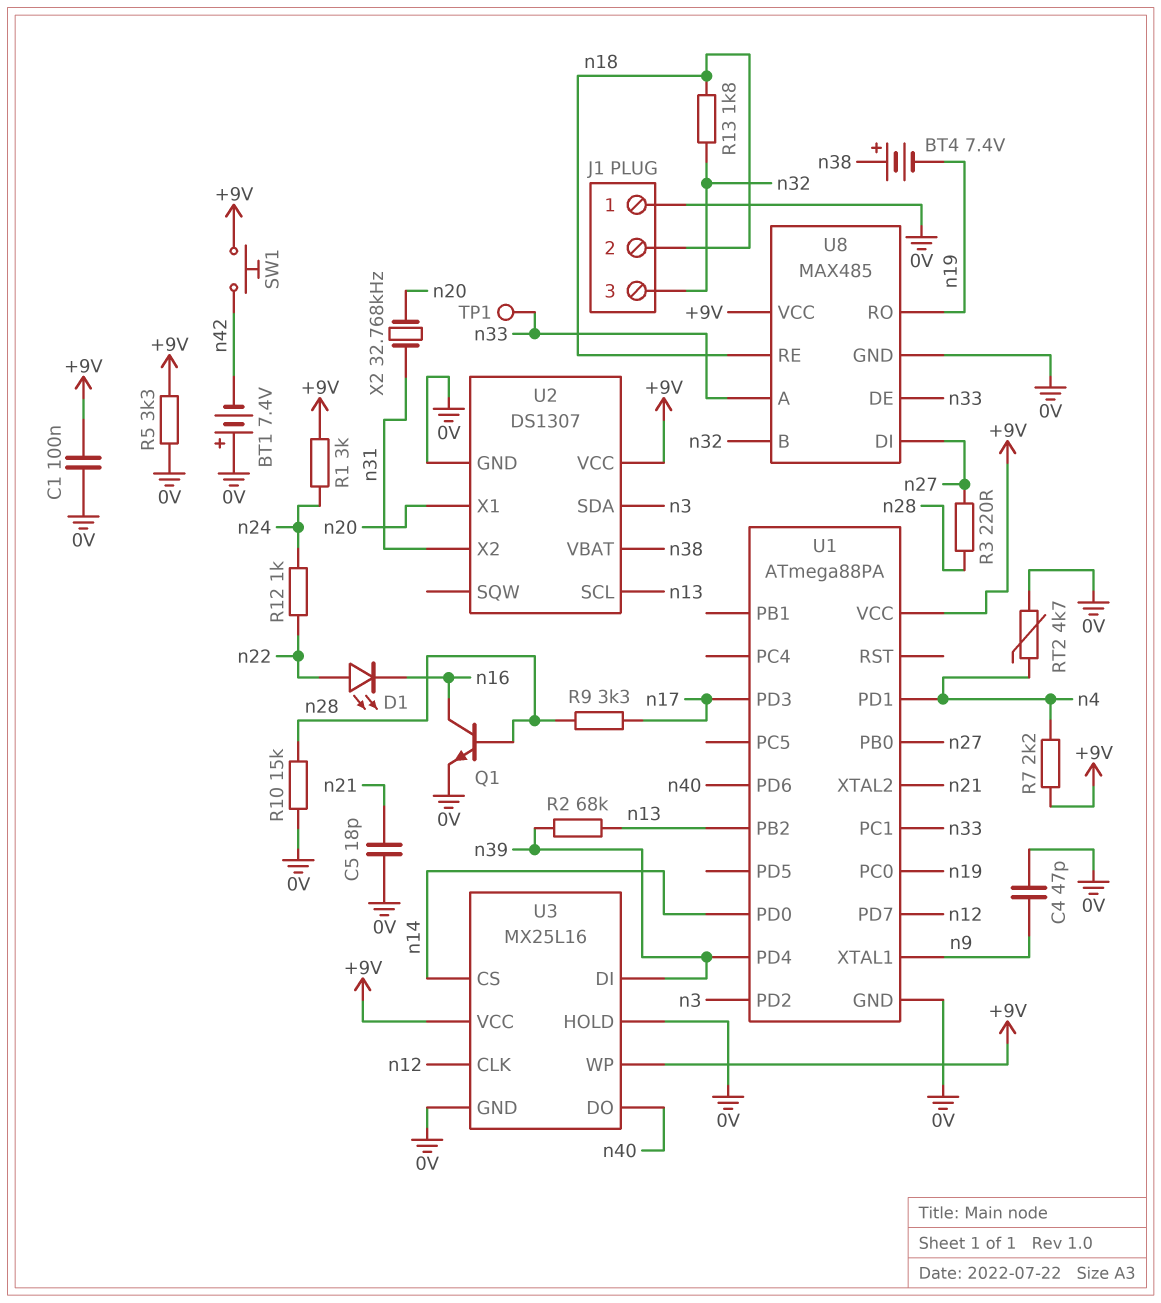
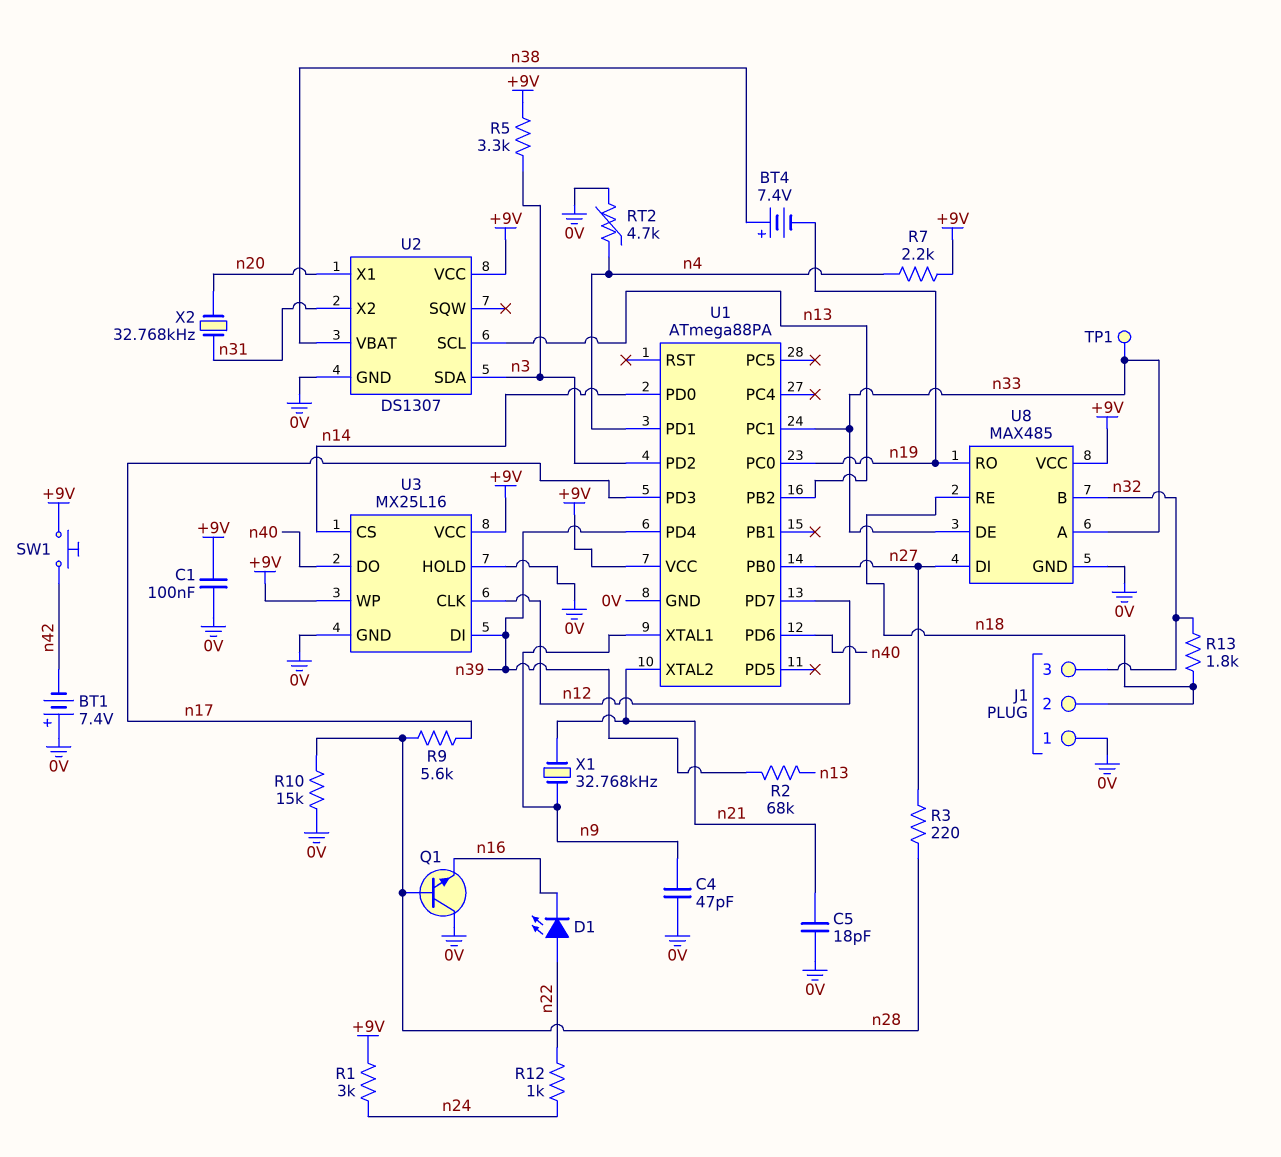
Q1: NPN (B n28, C n16, E 0V) -> NPN (B n28, C 0V, E n16)
R5: 3.3k (+9V, 0V) -> 3.3k (+9V, n3)
R9: 3.3k (n17, n28) -> 5.6k (n17, n28)
X1: none -> 32.768kHz (n9, n21)

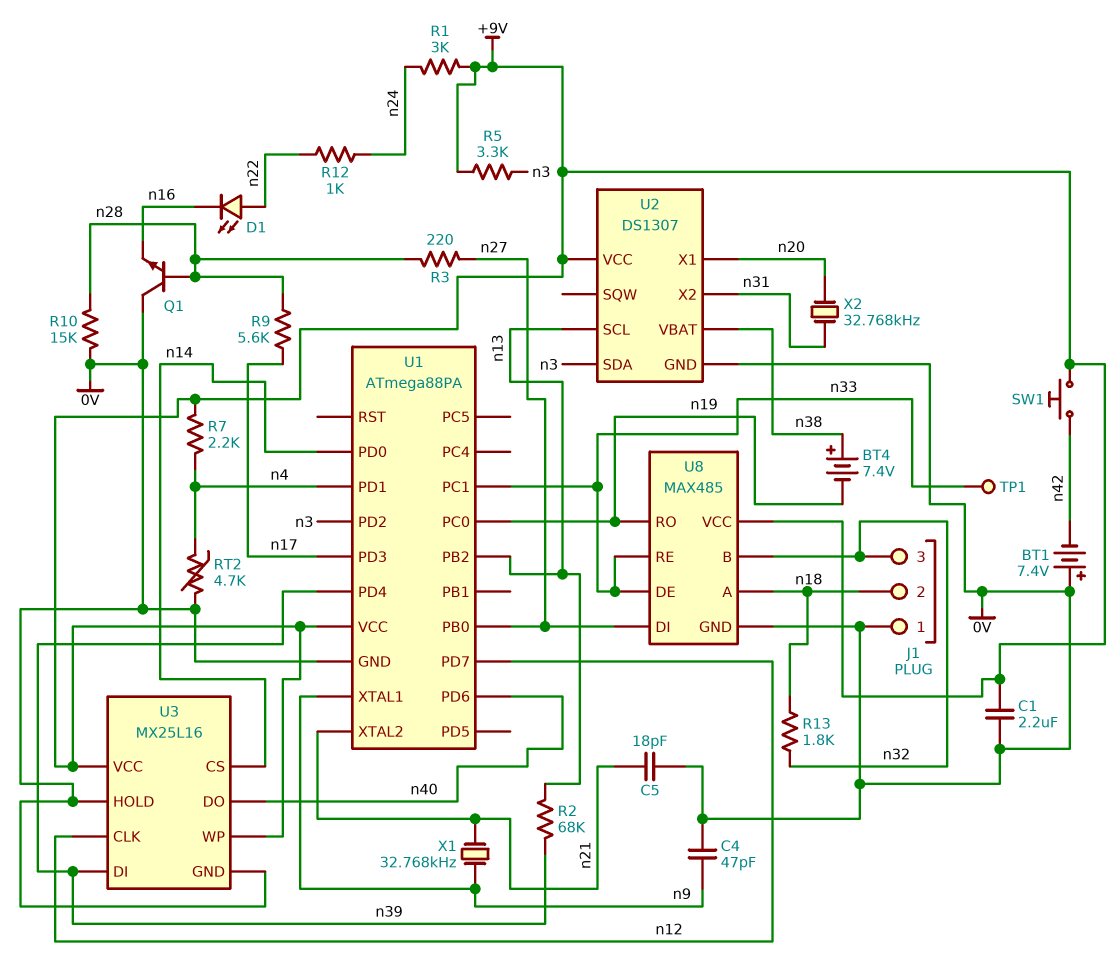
C1: 100nF (+9V, 0V) -> 2.2uF (+9V, 0V)
U8 pin A: n33 -> n18
U8 pin RE: n18 -> n33

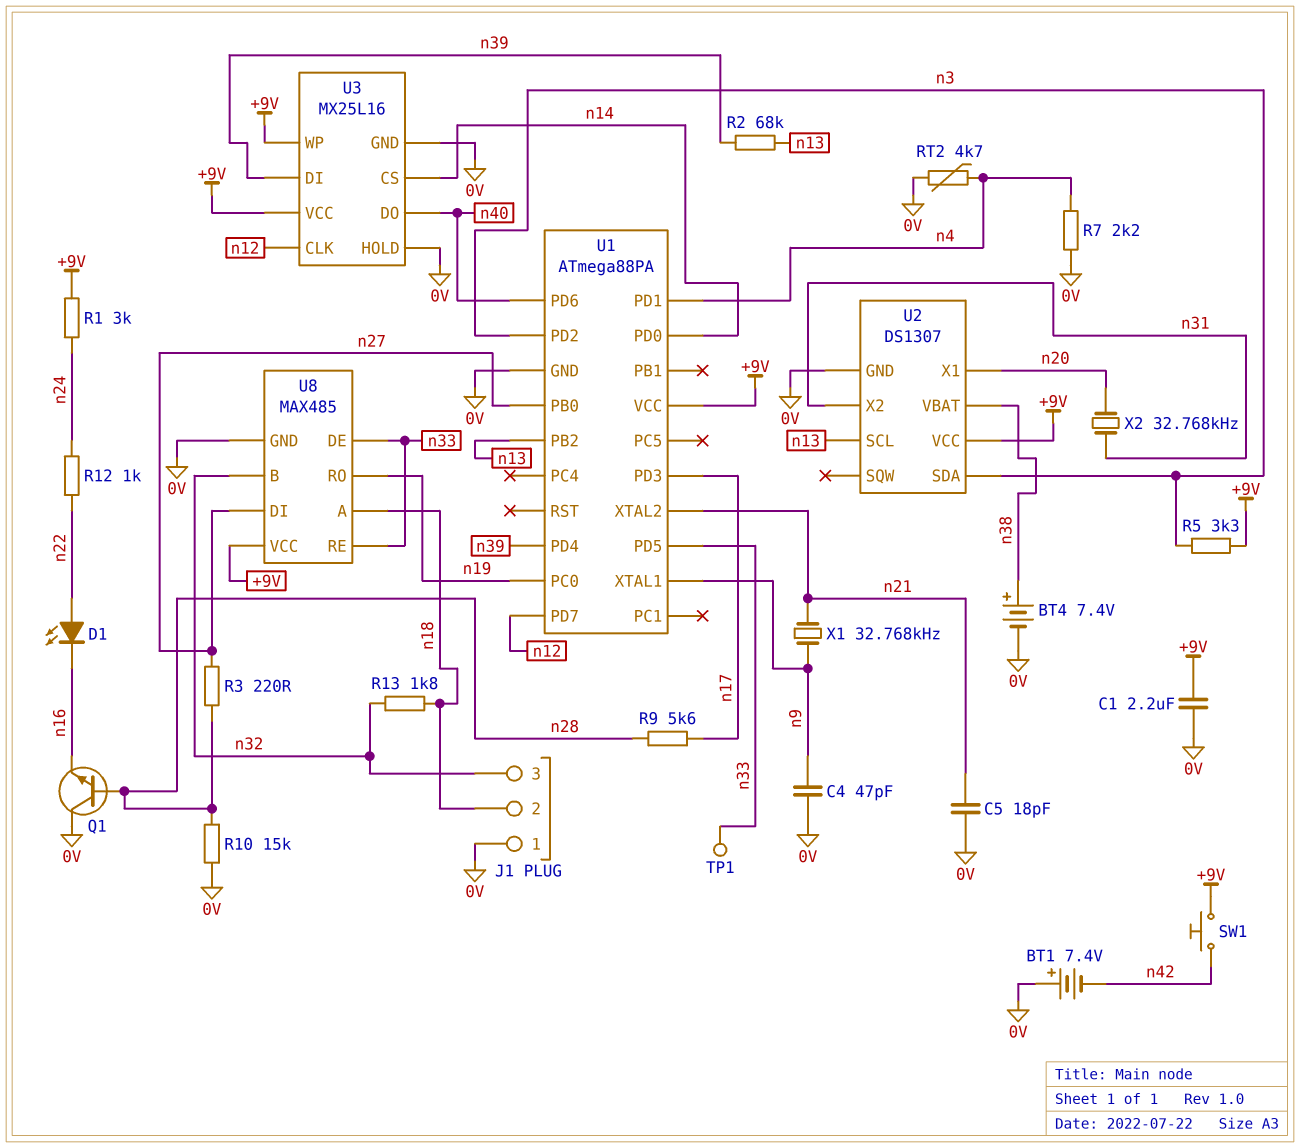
BT4: 7.4V (plus n38, minus n19) -> 7.4V (plus n38, minus 0V)
R7: 2.2k (+9V, n4) -> 2.2k (0V, n4)
U1 pin PC1: n33 -> none
U1 pin PD5: none -> n33

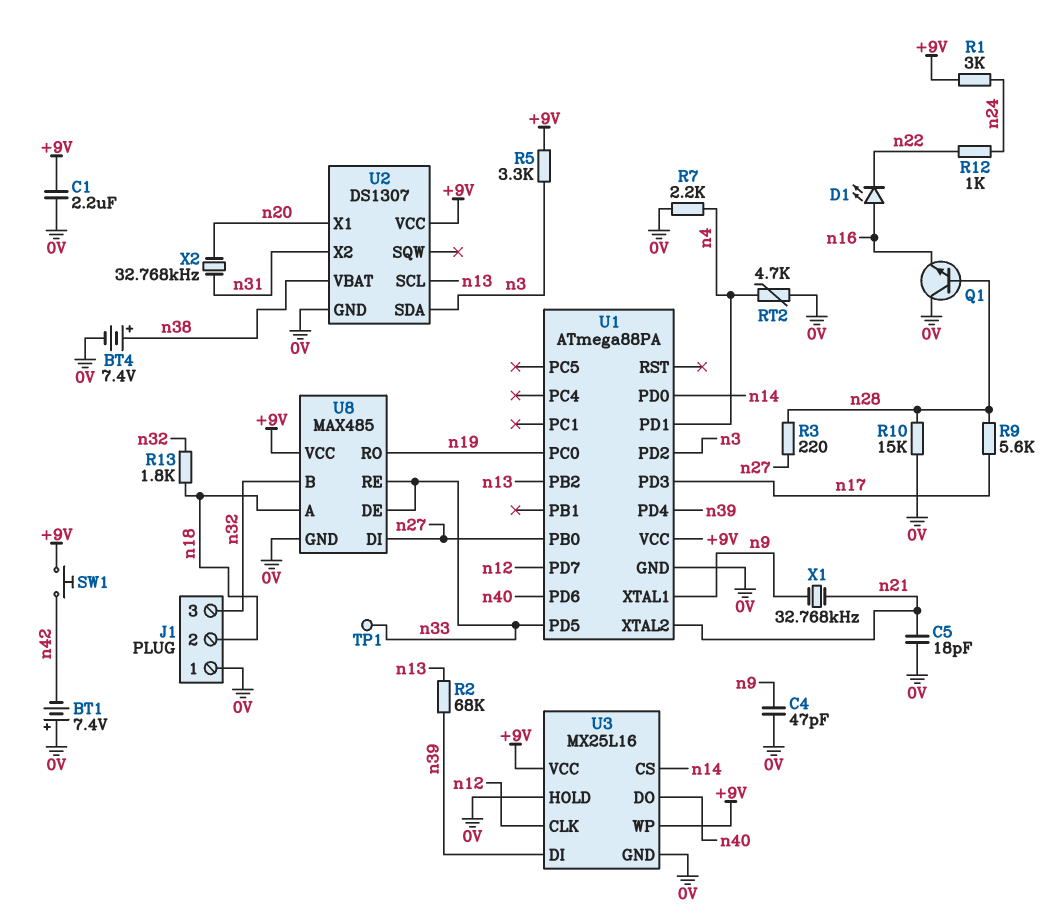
D1: LED (A n22, K n16) -> LED (A n16, K n22)

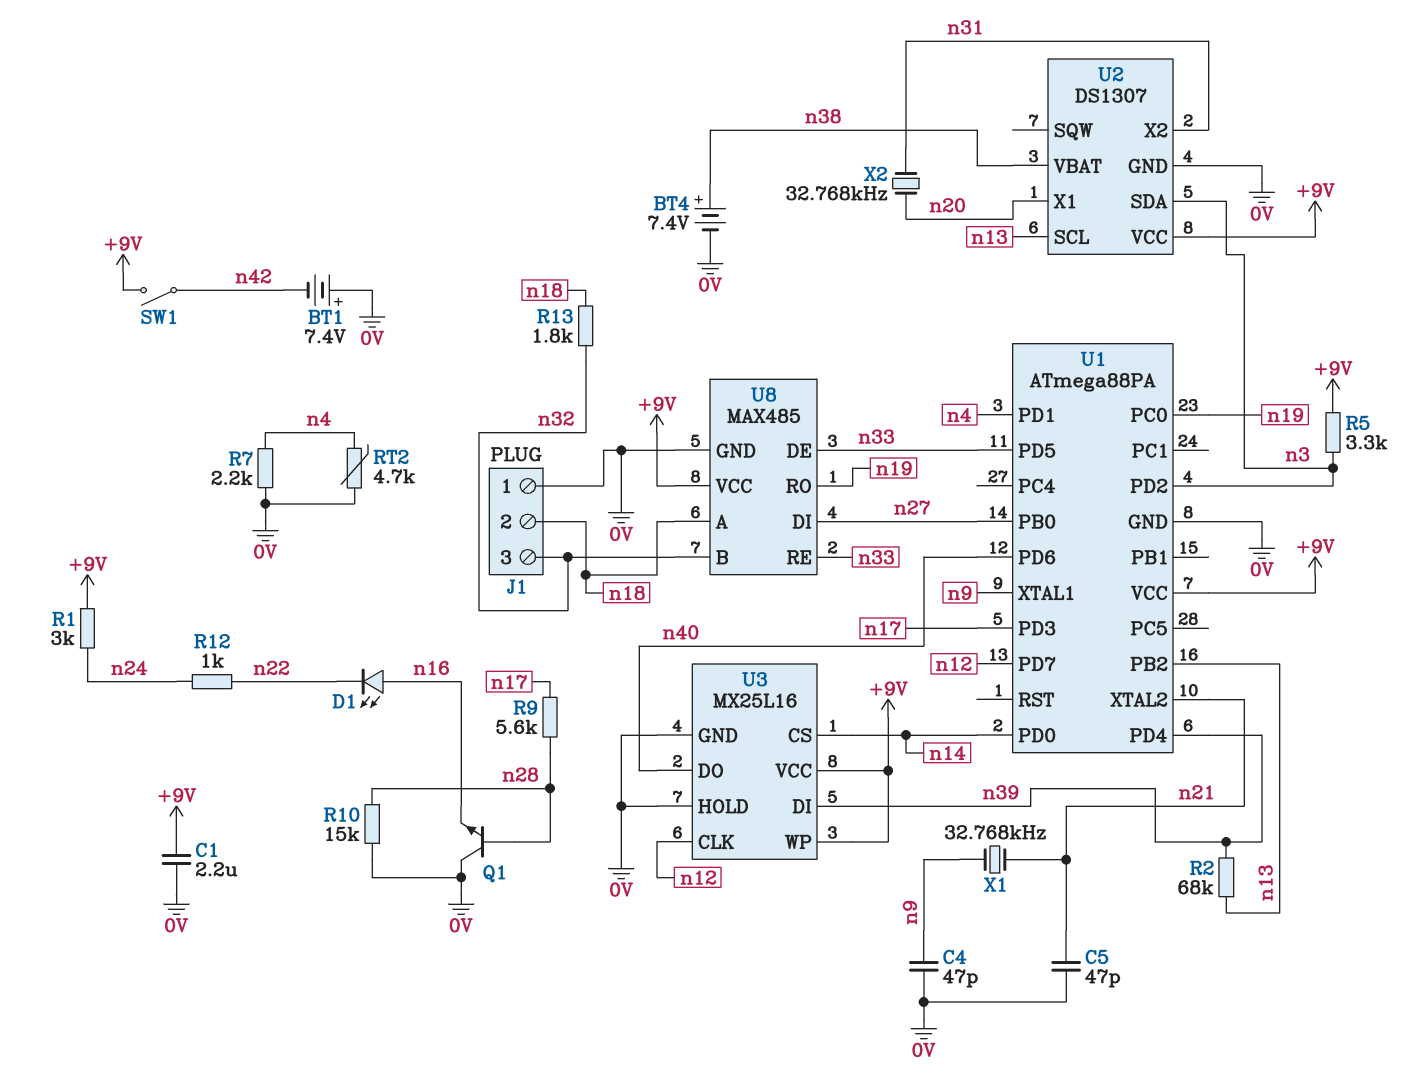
C5: 18pF (0V, n21) -> 47pF (0V, n21)
R3: 220 (n27, n28) -> none
SW1: button (+9V, n42) -> switch (+9V, n42)
TP1: test point (n33) -> none

